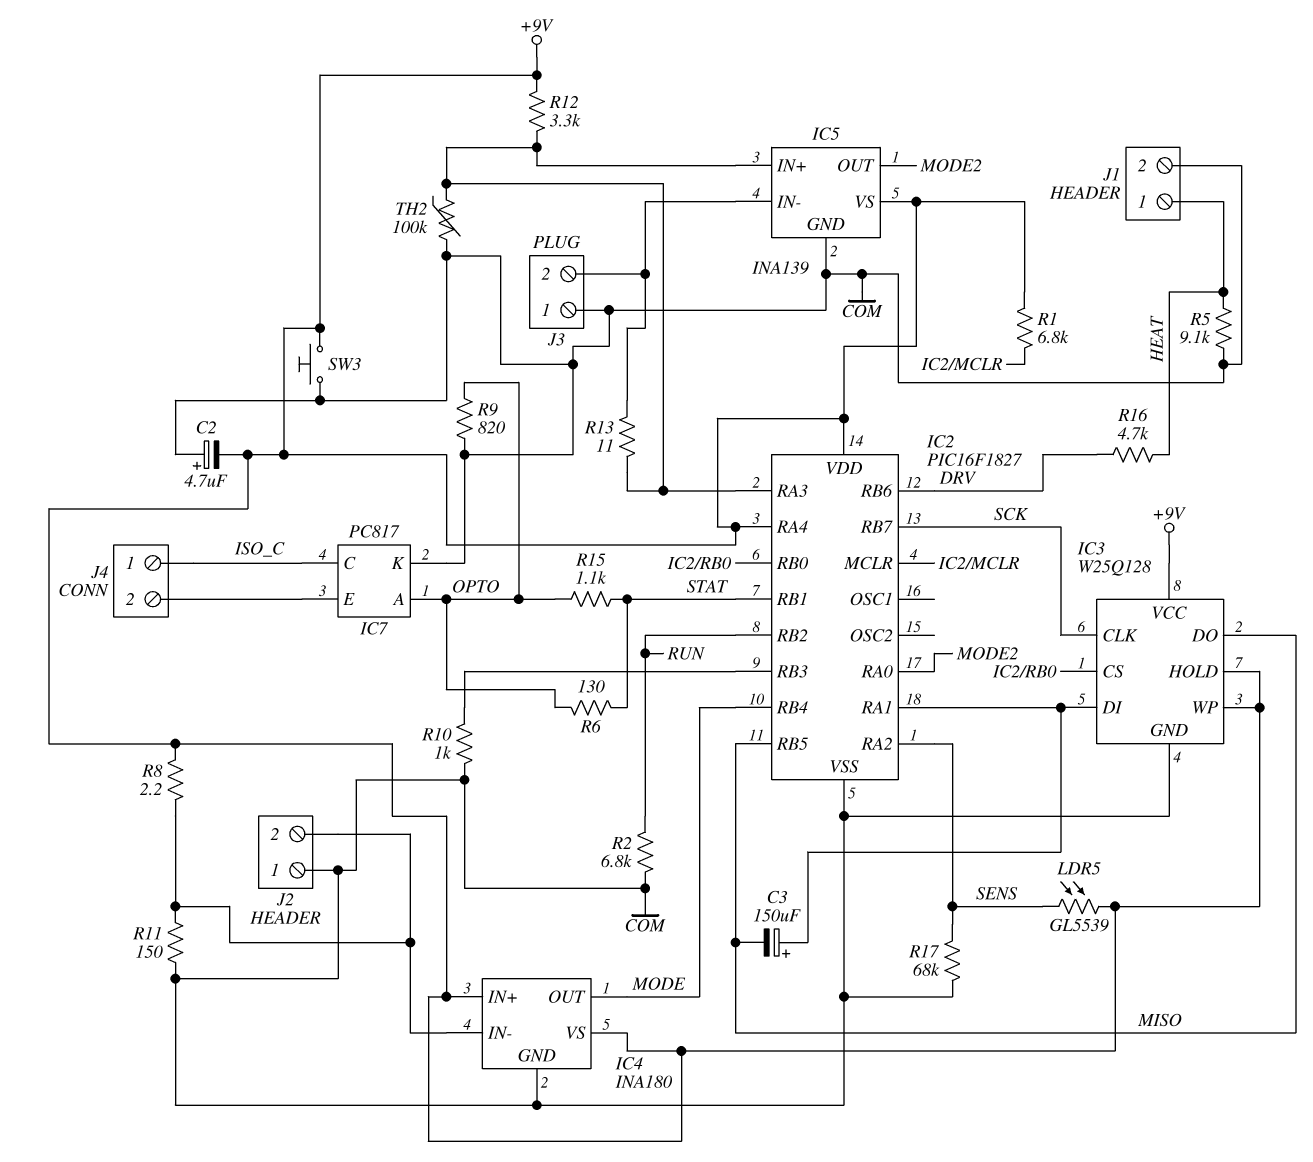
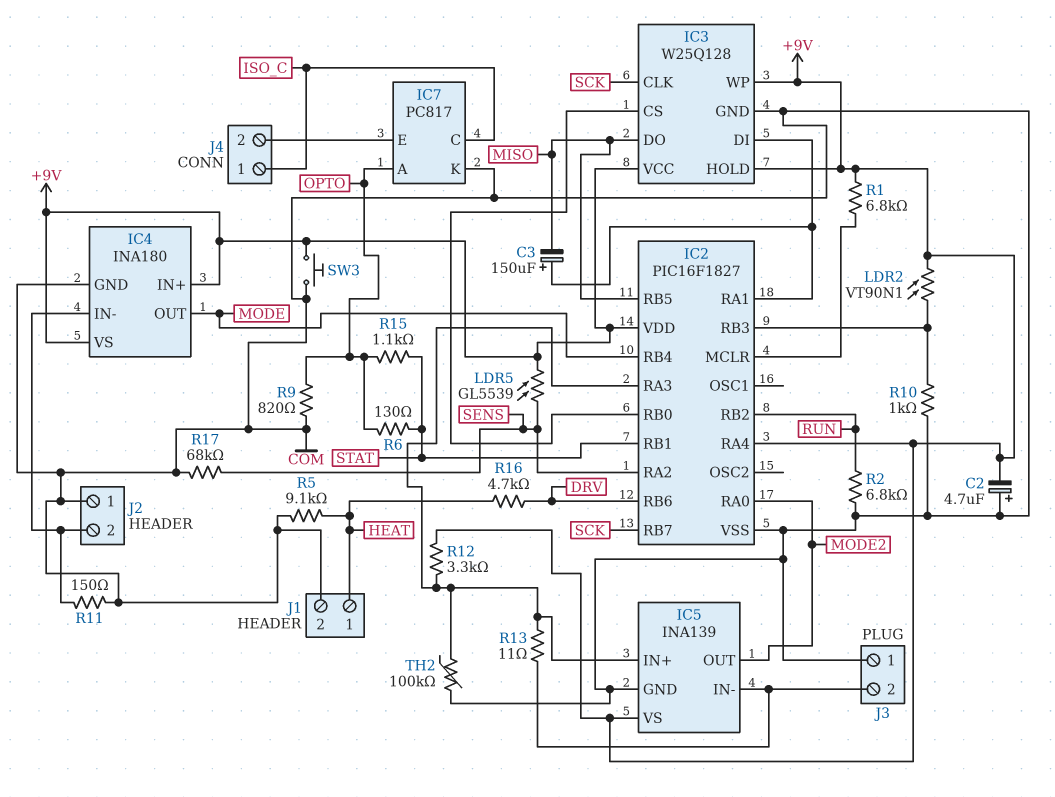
LDR2: none -> VT90N1 (+9V, IC2/RB3)
R8: 2.2 (+9V, IC4/IN-) -> none

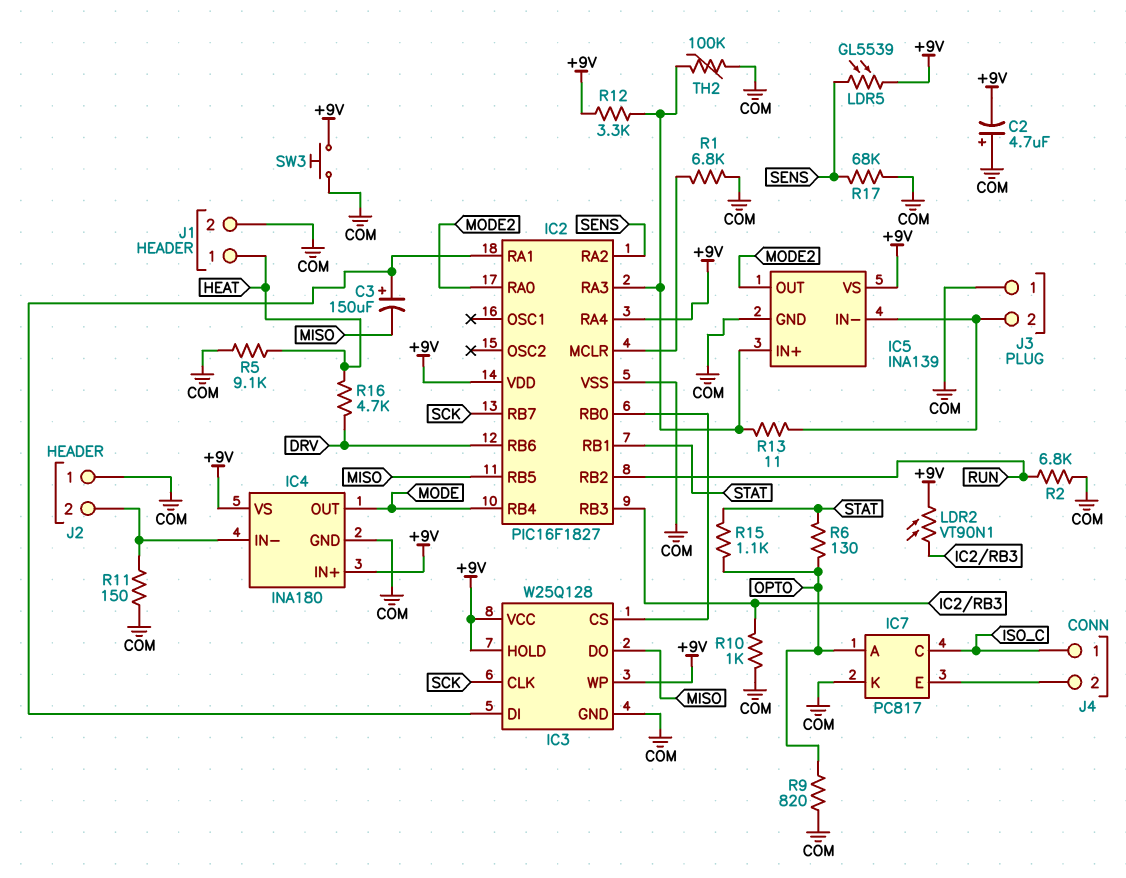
R1: 6.8k (+9V, IC2/MCLR) -> 6.8k (COM, IC2/MCLR)

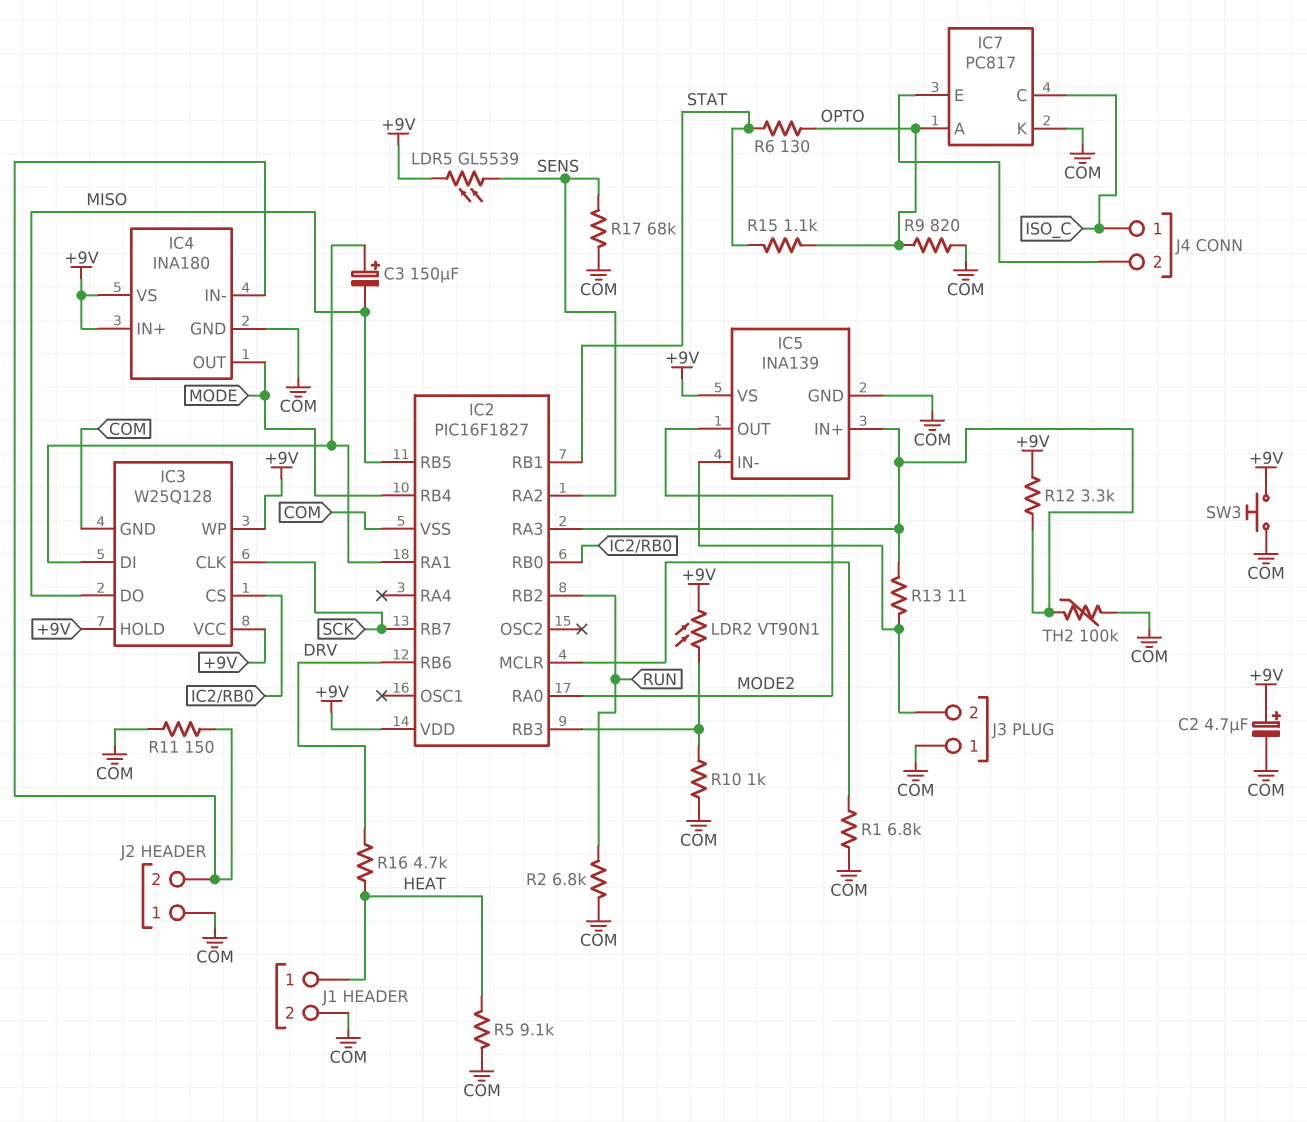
C2: 4.7uF (plus COM, minus +9V) -> 4.7uF (plus +9V, minus COM)
IC2 pin RA4: +9V -> none

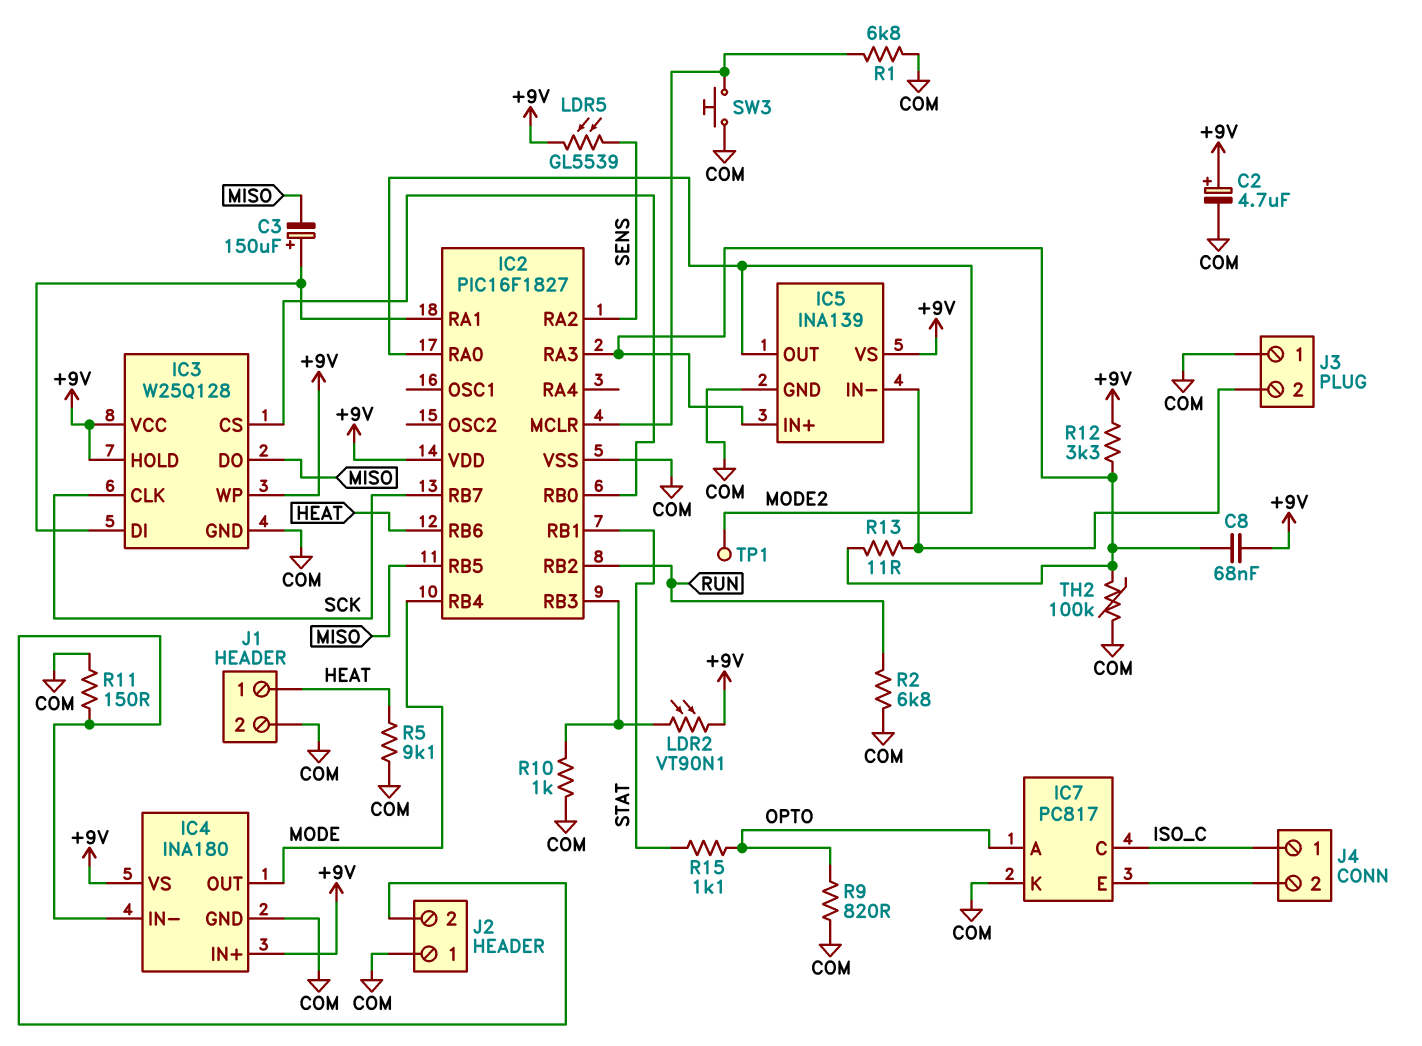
C8: none -> 68nF (+9V, IC2/RA3)
IC2 pin RB6: DRV -> HEAT
R6: 130 (OPTO, STAT) -> none
R16: 4.7k (DRV, HEAT) -> none
R17: 68k (COM, SENS) -> none
SW3: button (+9V, COM) -> button (COM, IC2/MCLR)
TP1: none -> test point (MODE2)

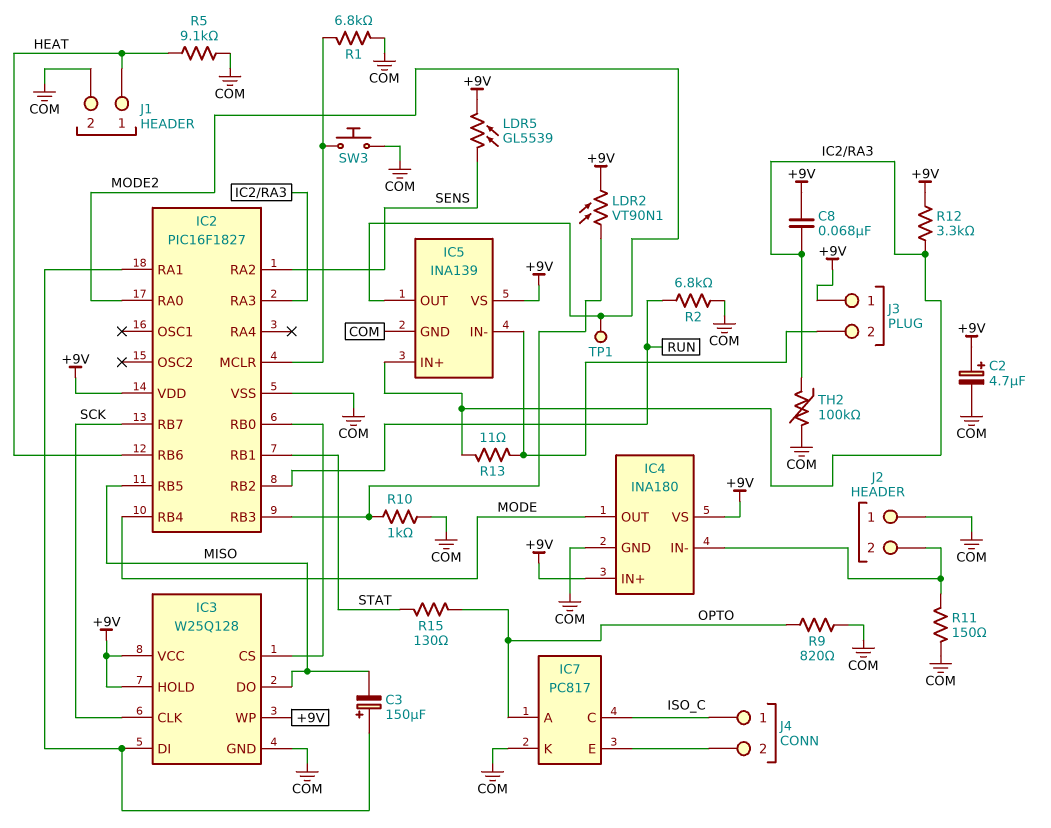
J3 pin 1: COM -> +9V
R15: 1.1k (OPTO, STAT) -> 130 (OPTO, STAT)

